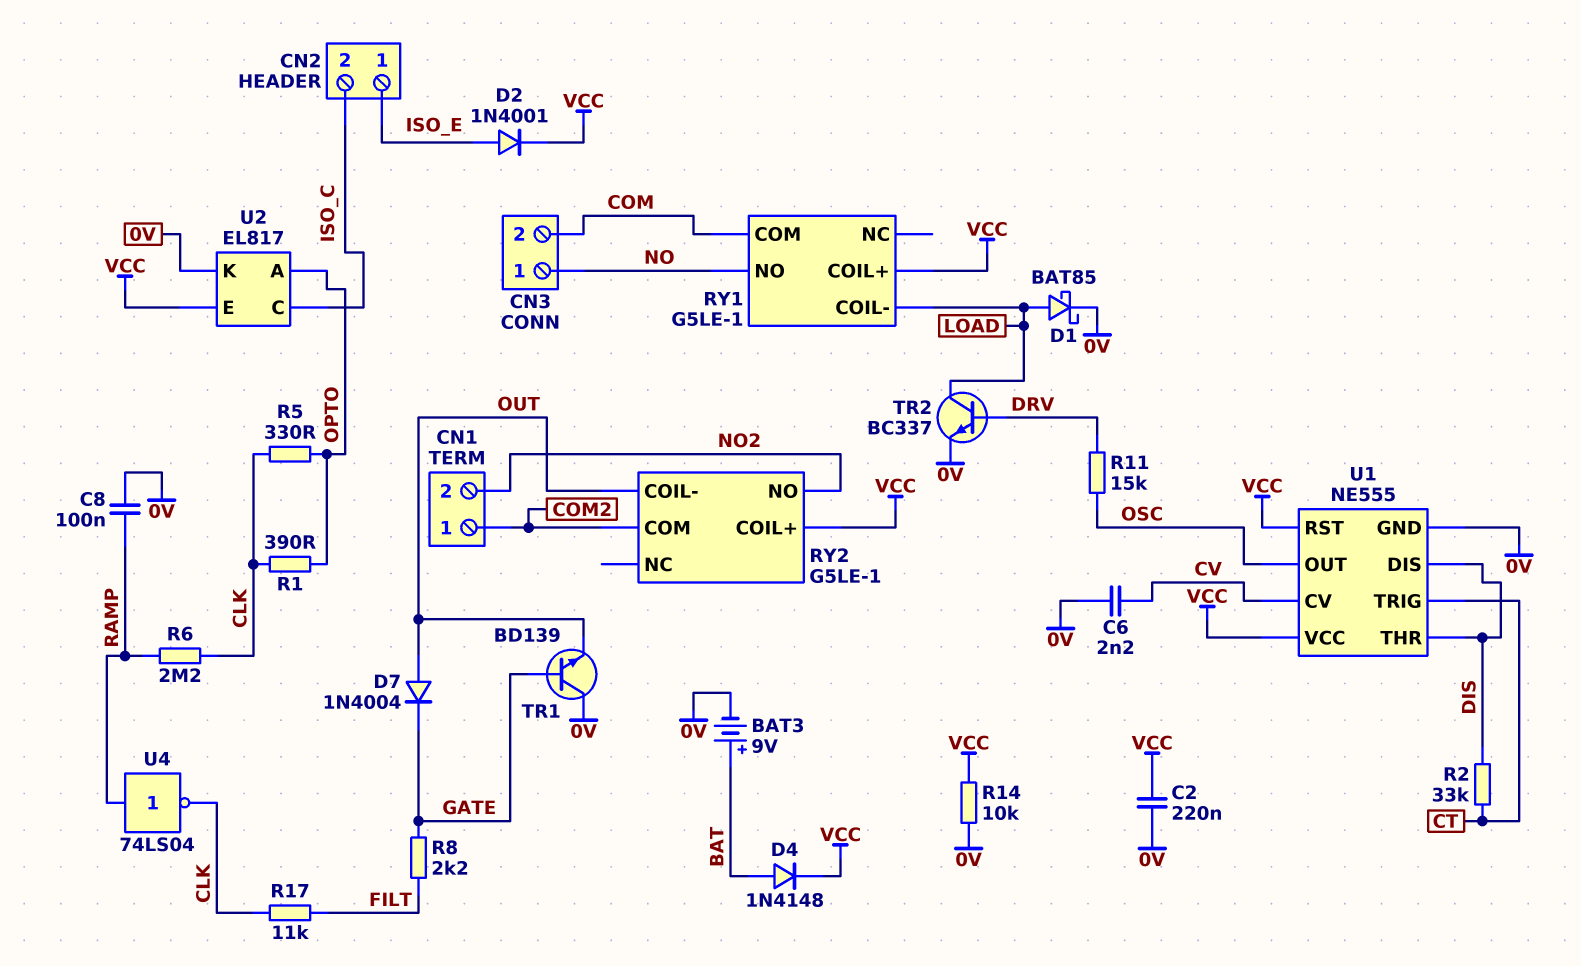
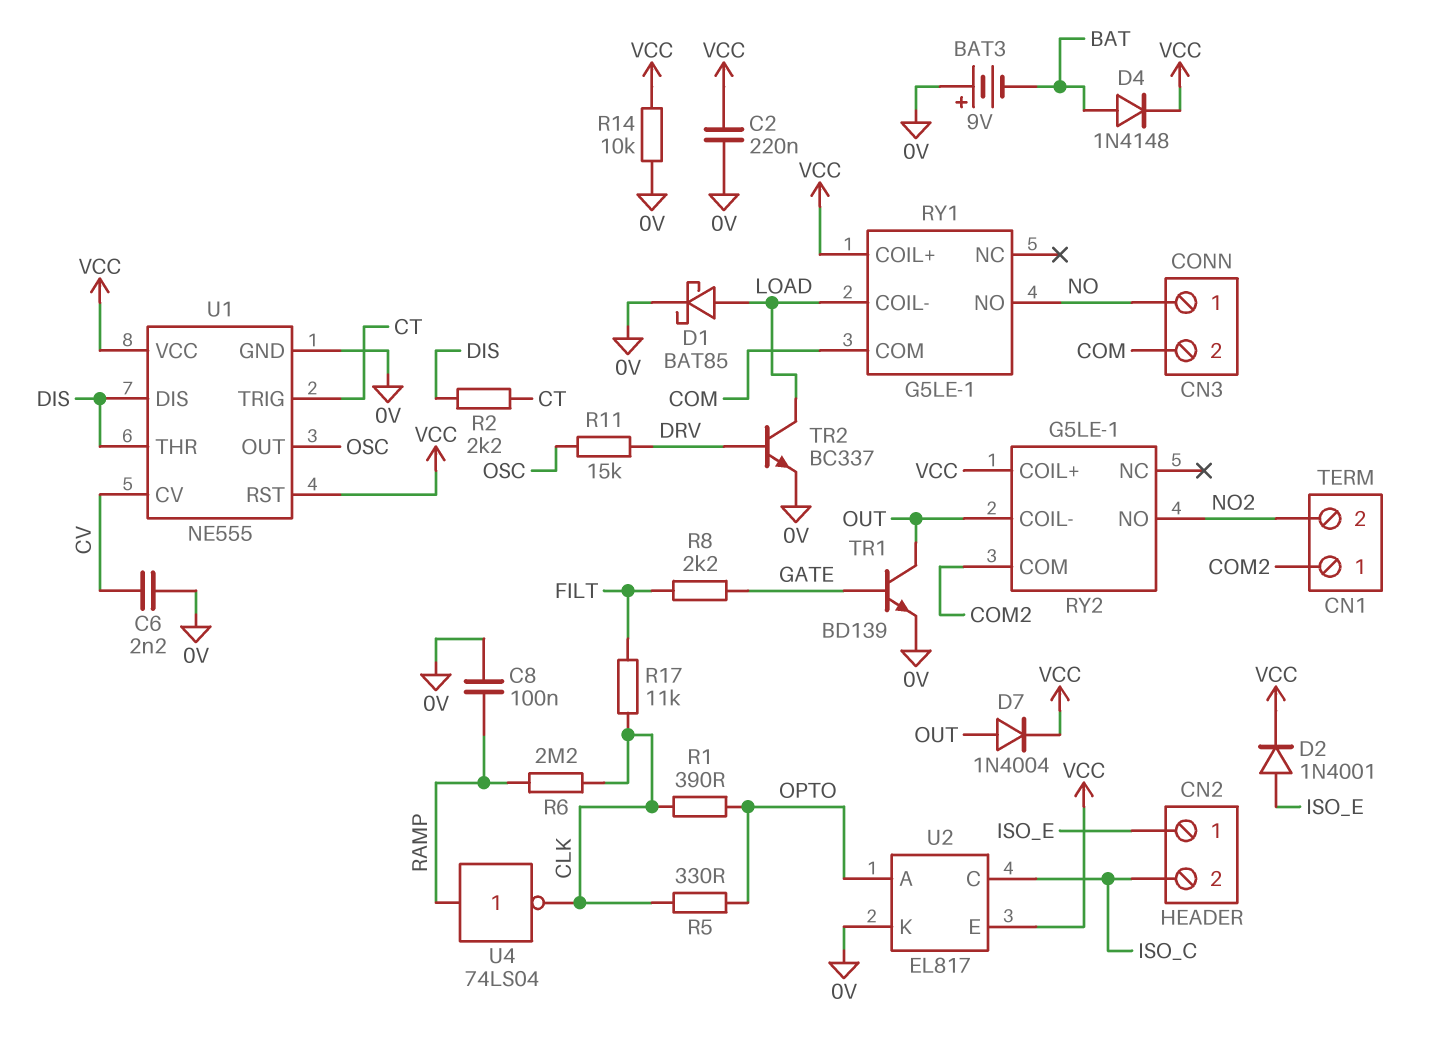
BAT3: 9V (plus BAT, minus 0V) -> 9V (plus 0V, minus BAT)
D7: diode 1N4004 (A OUT, K GATE) -> diode 1N4004 (A OUT, K VCC)
R2: 33k (CT, DIS) -> 2.2k (CT, DIS)
TR1: NPN BD139 (B GATE, C 0V, E OUT) -> NPN BD139 (B GATE, C OUT, E 0V)

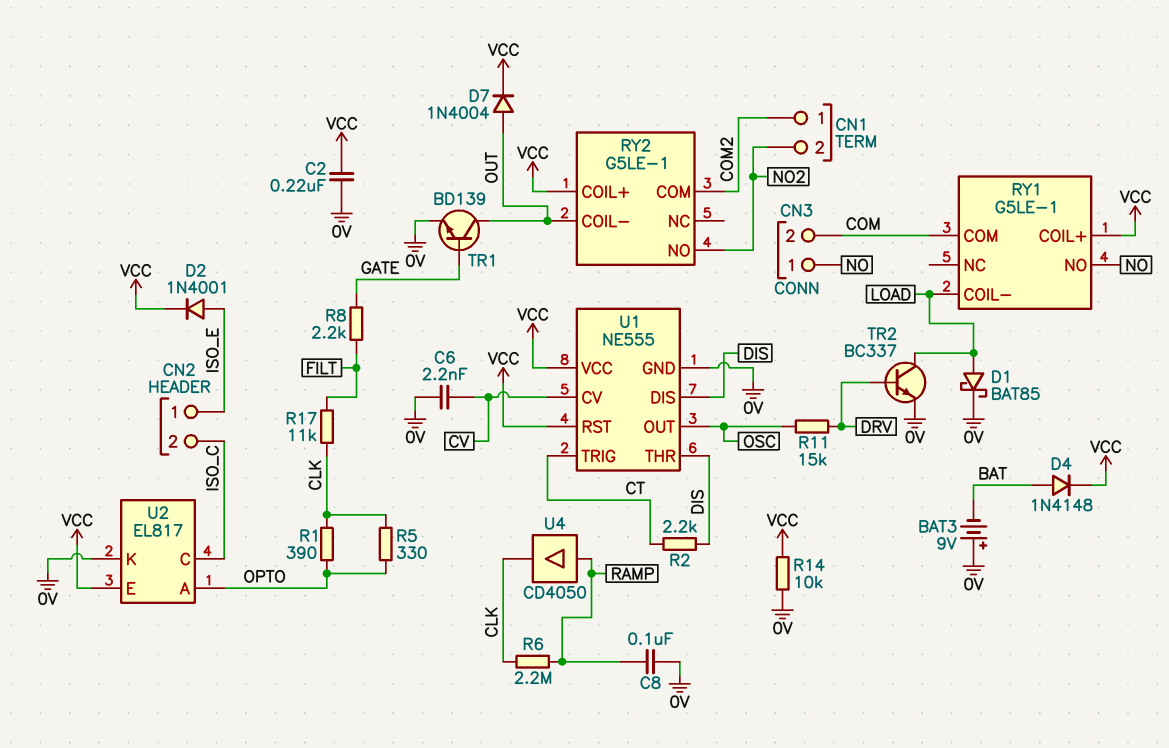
U4: NOT 74LS04 (in RAMP, out CLK) -> buffer CD4050 (in RAMP, out CLK)

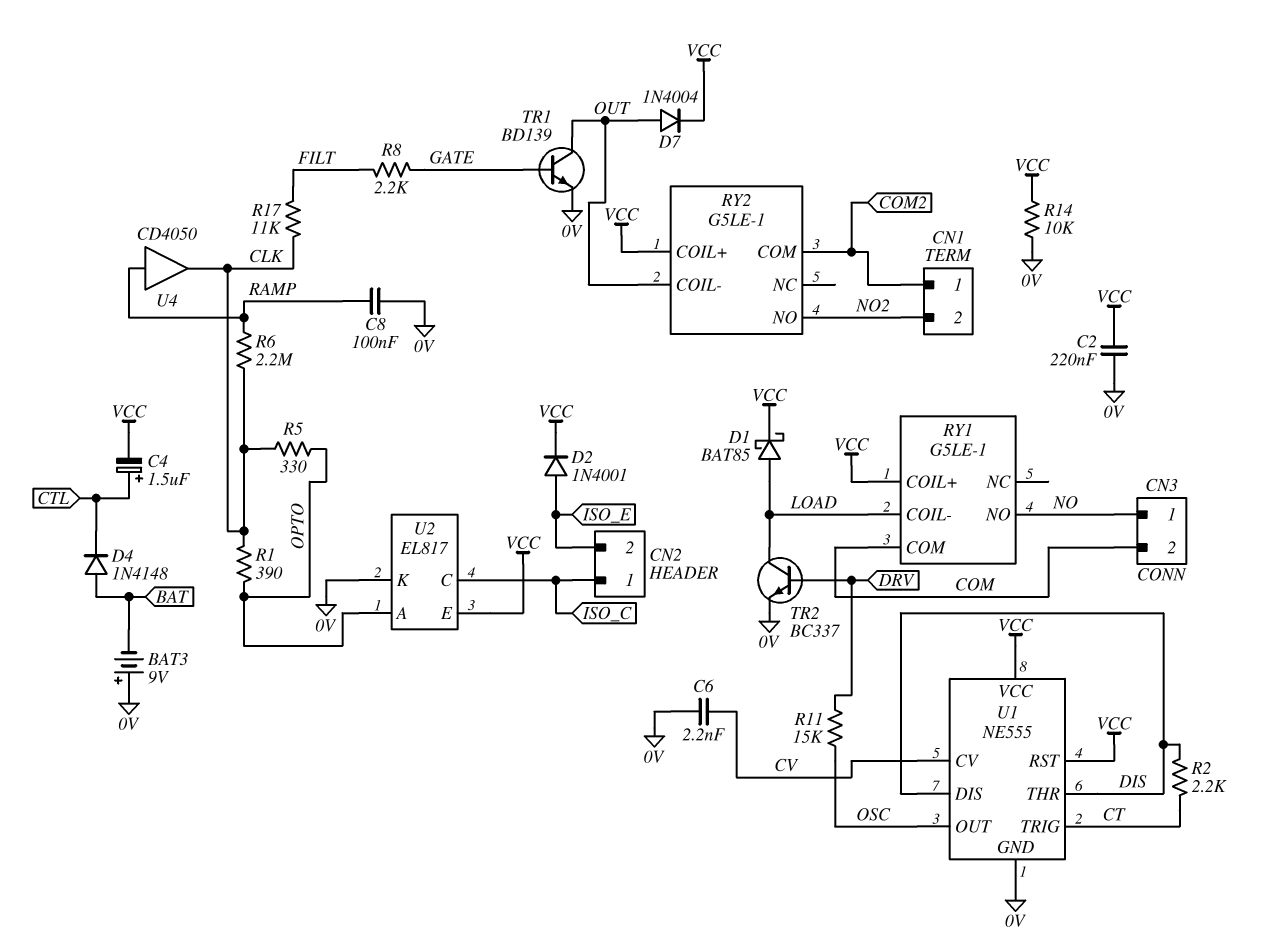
C4: none -> 1.5uF (plus CTL, minus VCC)
CN2 pin 1: ISO_E -> ISO_C
CN2 pin 2: ISO_C -> ISO_E
D1: schottky BAT85 (A LOAD, K 0V) -> schottky BAT85 (A LOAD, K VCC)
D4: diode 1N4148 (A BAT, K VCC) -> diode 1N4148 (A BAT, K CTL)

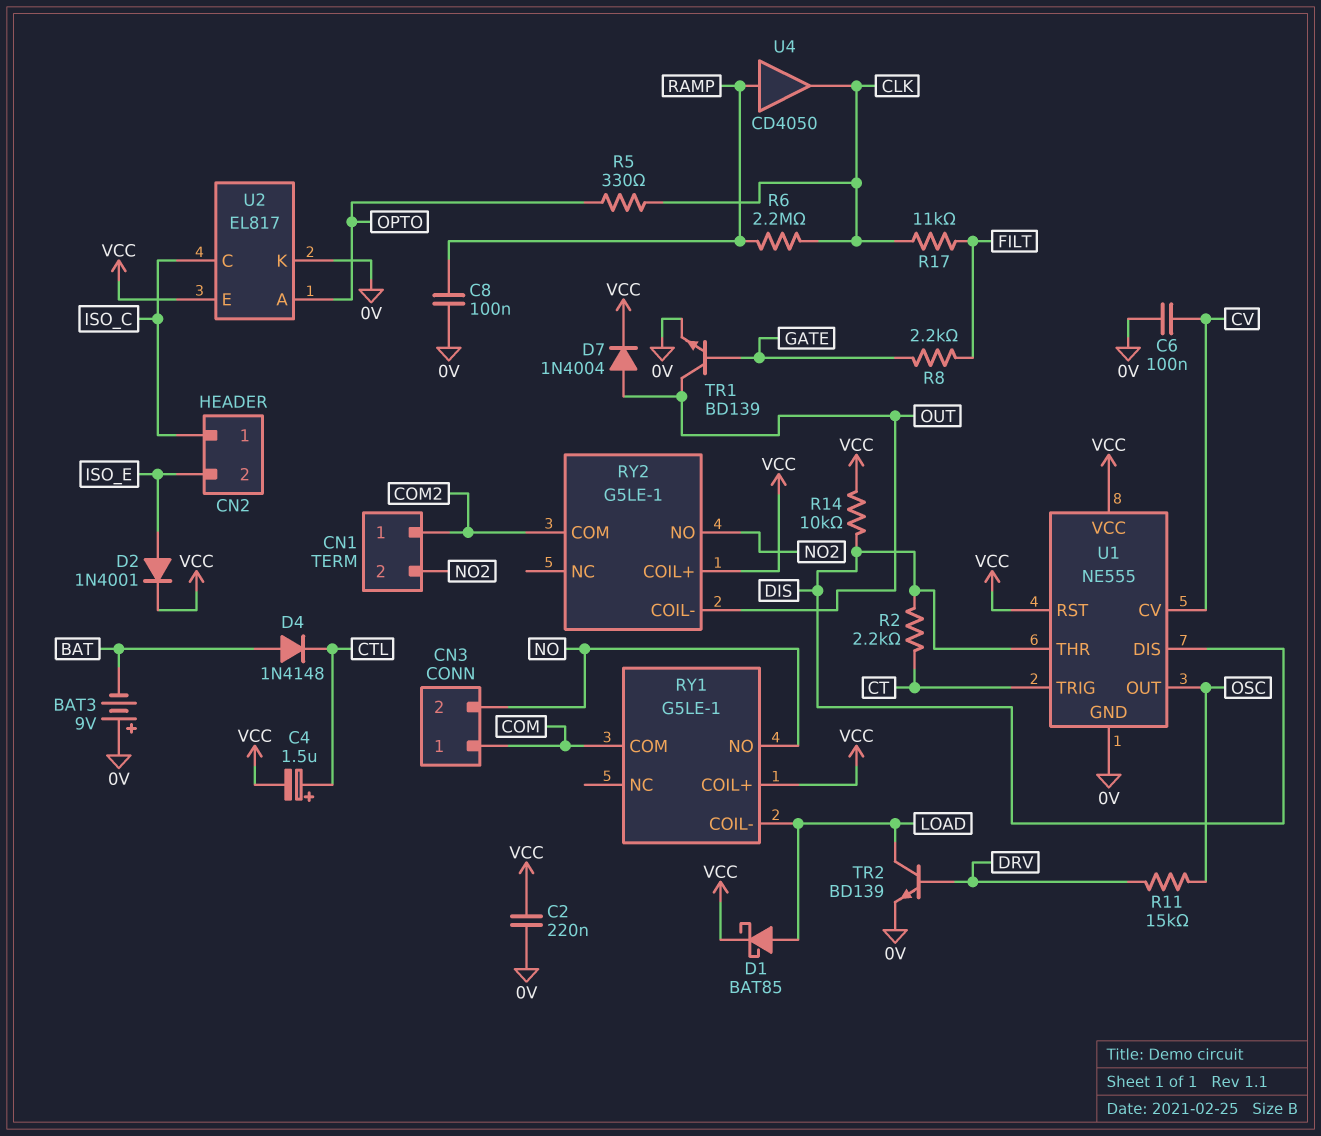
C6: 2.2nF (0V, CV) -> 100nF (0V, CV)
CN3 pin 1: NO -> COM
CN3 pin 2: COM -> NO
R1: 390 (CLK, OPTO) -> none
R14: 10k (0V, VCC) -> 10k (DIS, VCC)
TR2: NPN BC337 (B DRV, C LOAD, E 0V) -> NPN BD139 (B DRV, C LOAD, E 0V)

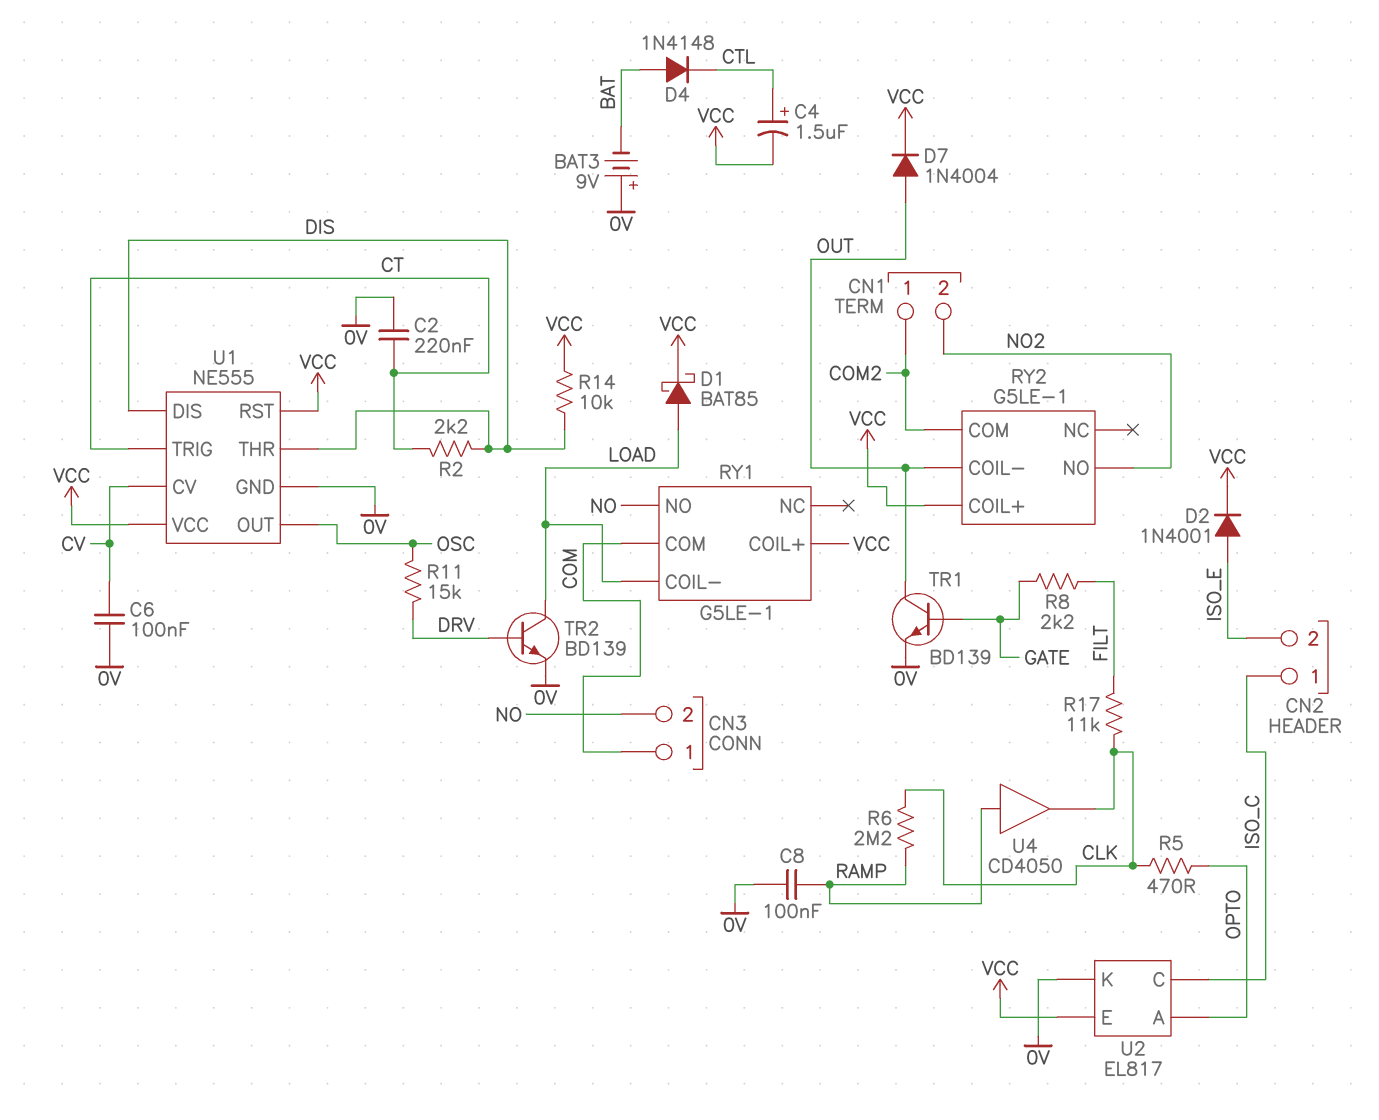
C2: 220nF (0V, VCC) -> 220nF (0V, CT)
R5: 330 (CLK, OPTO) -> 470 (CLK, OPTO)

